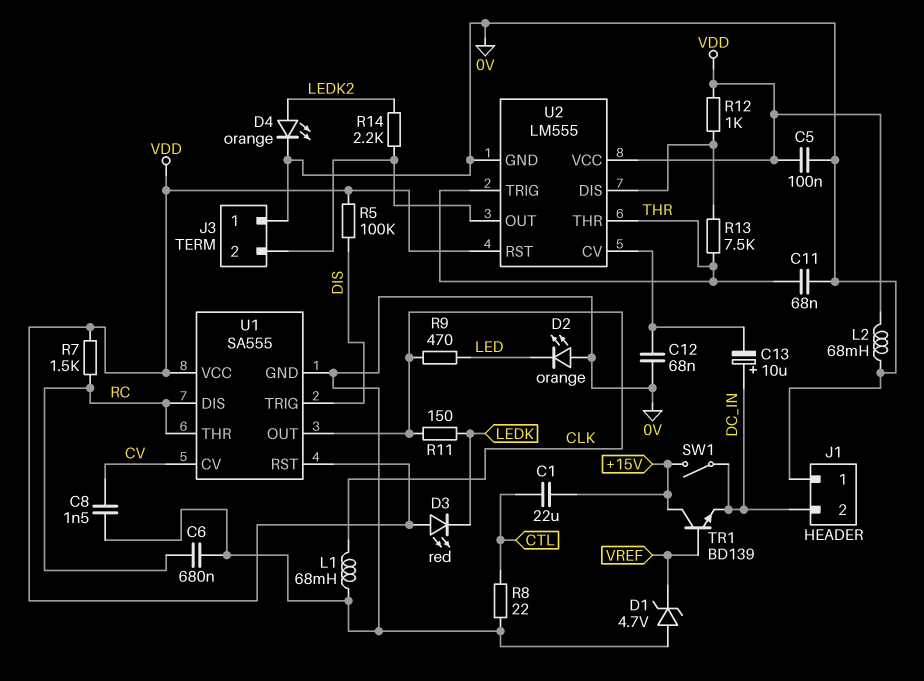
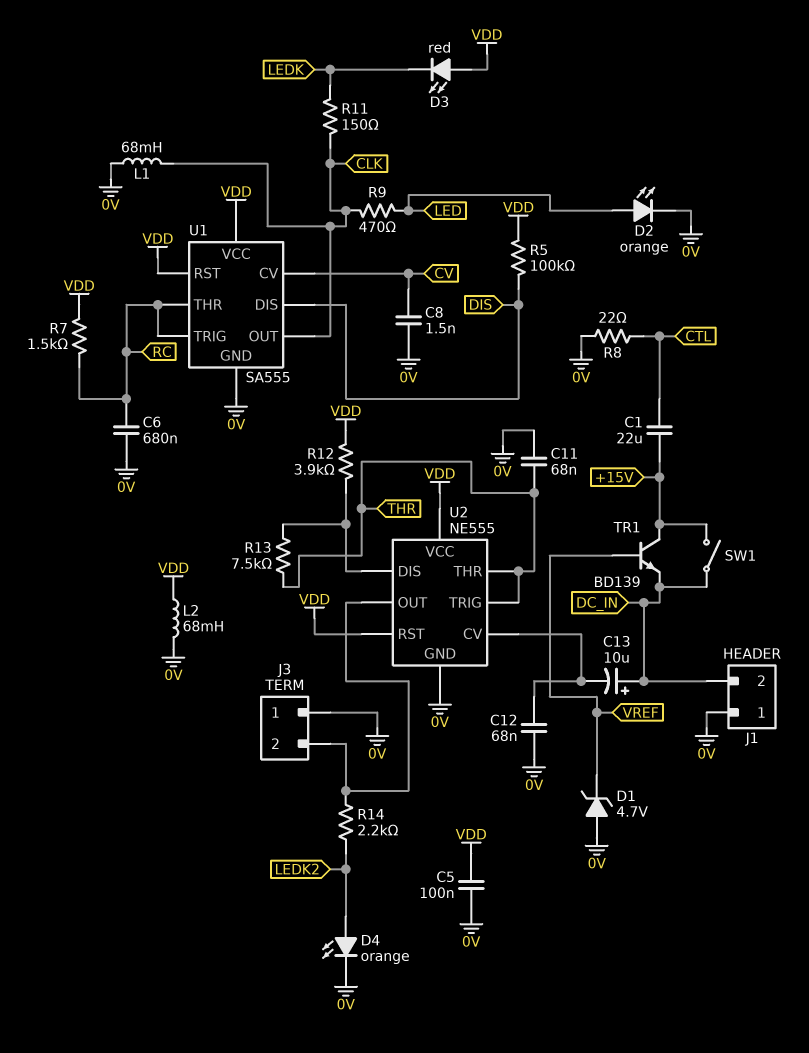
D2: LED orange (A 0V, K LED) -> LED orange (A LED, K 0V)
R12: 1k (U2/DIS, VDD) -> 3.9k (U2/DIS, VDD)
U1 pin DIS: RC -> DIS
U1 pin TRIG: DIS -> RC
U2: LM555 -> NE555

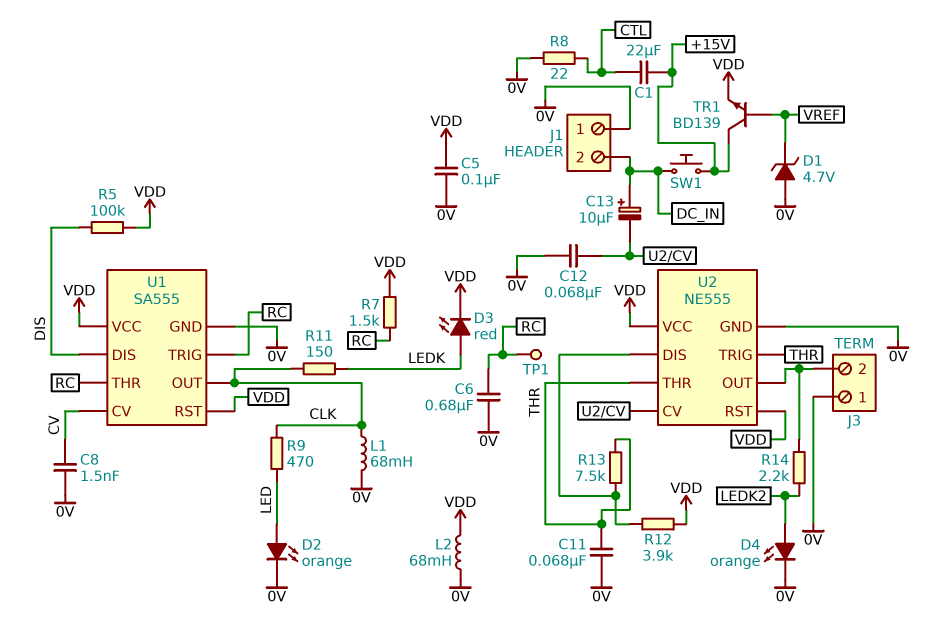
D3: LED red (A VDD, K LEDK) -> LED red (A LEDK, K VDD)
SW1: switch (+15V, DC_IN) -> button (+15V, DC_IN)
TP1: none -> test point (RC)
TR1: NPN BD139 (B VREF, C +15V, E DC_IN) -> NPN BD139 (B VREF, C +15V, E VDD)

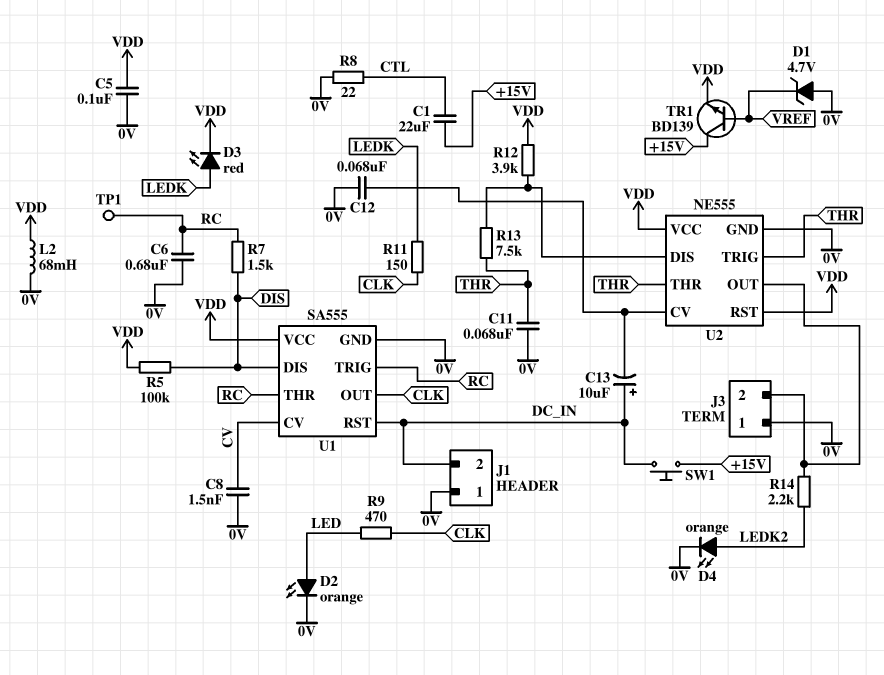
L1: 68mH (0V, CLK) -> none
R7: 1.5k (RC, VDD) -> 1.5k (DIS, RC)
U1 pin RST: VDD -> DC_IN

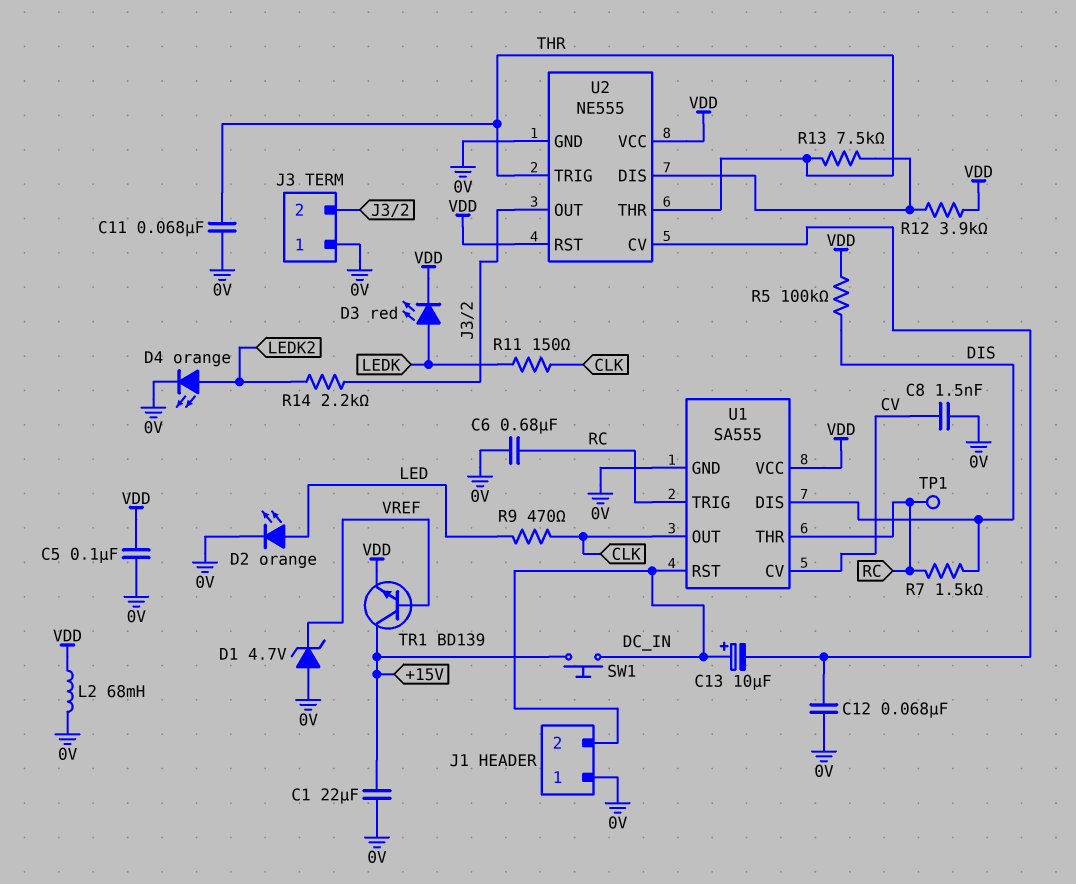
C1: 22uF (+15V, CTL) -> 22uF (+15V, 0V)
R8: 22 (0V, CTL) -> none

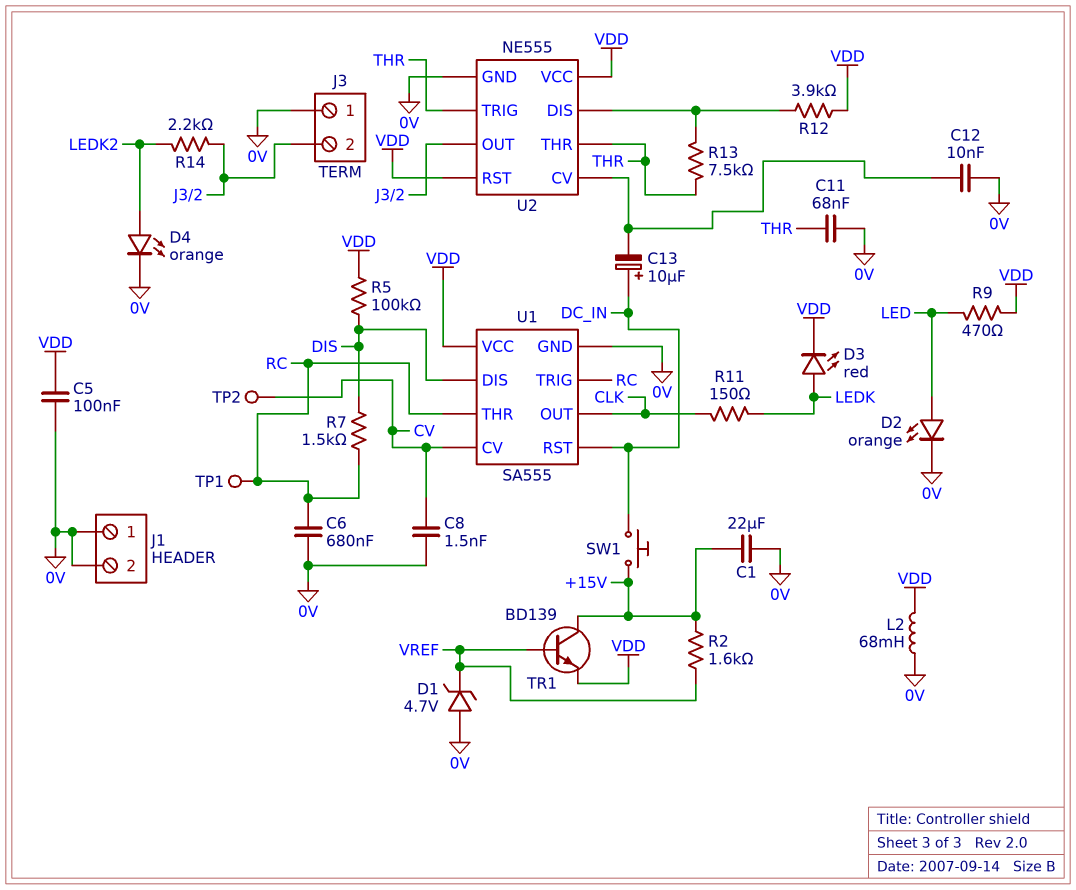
C12: 68nF (0V, U2/CV) -> 10nF (0V, U2/CV)
J1 pin 2: DC_IN -> 0V
R2: none -> 1.6k (+15V, VREF)
R9: 470 (CLK, LED) -> 470 (LED, VDD)
TP2: none -> test point (CV)

